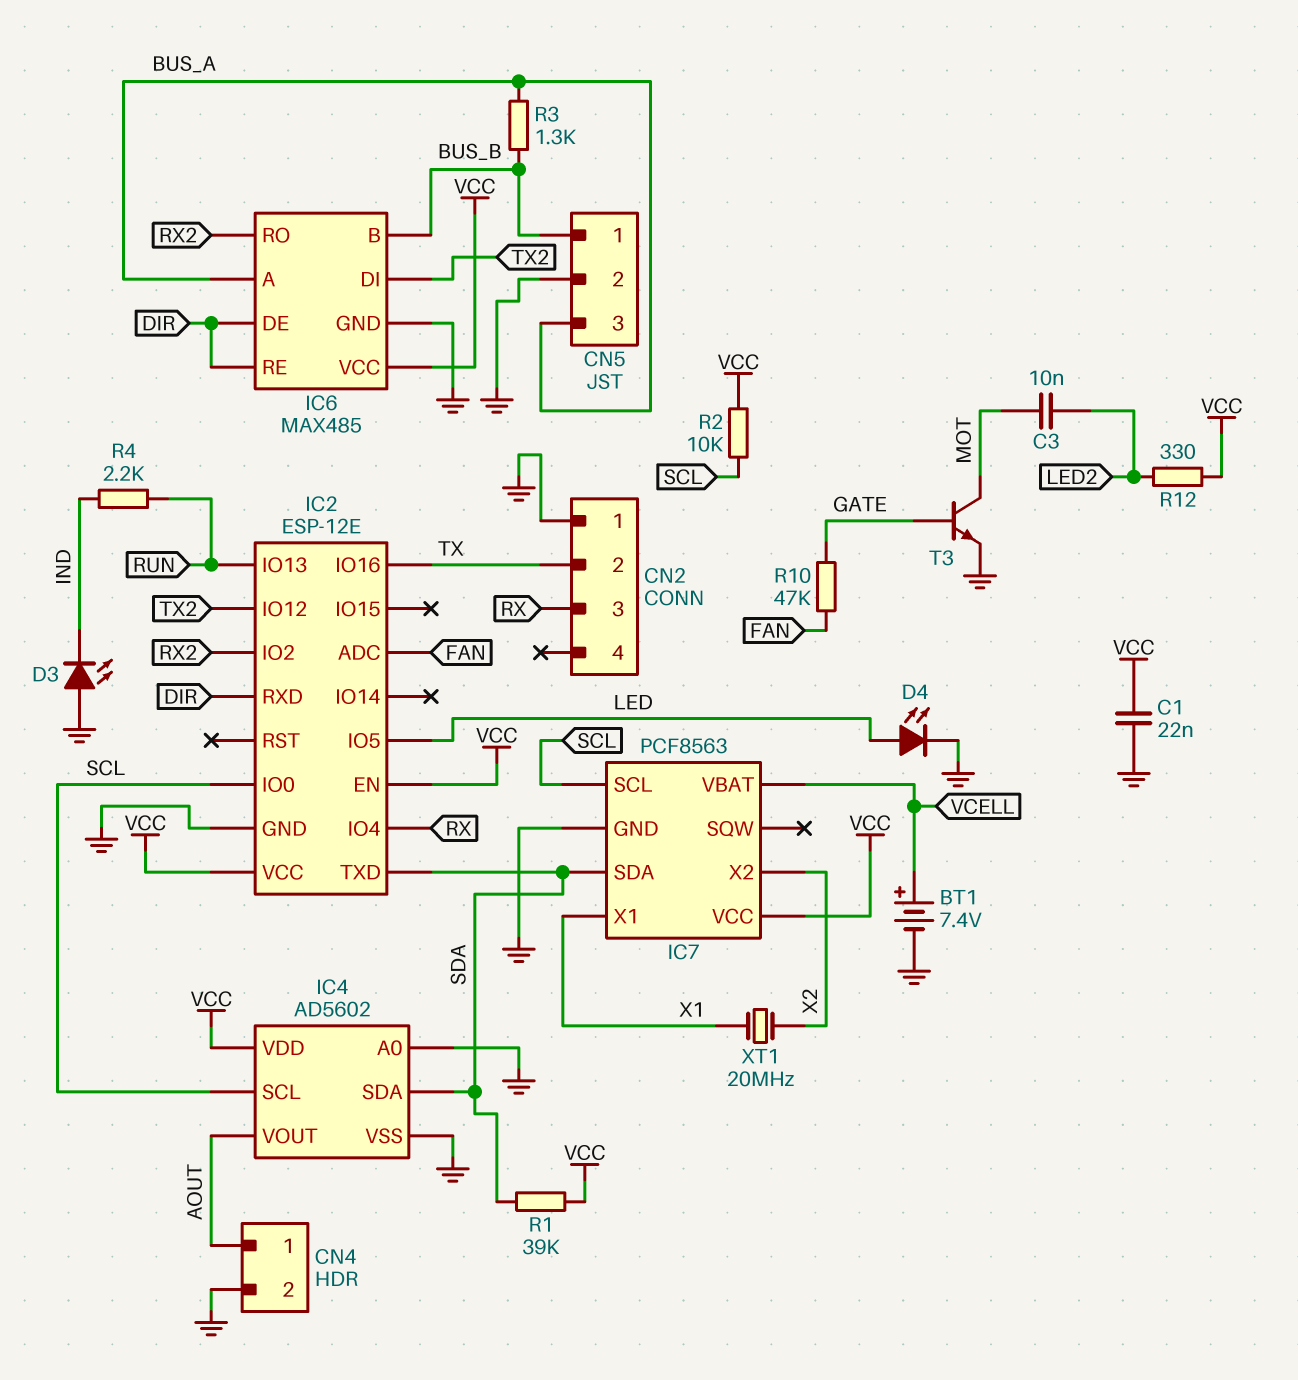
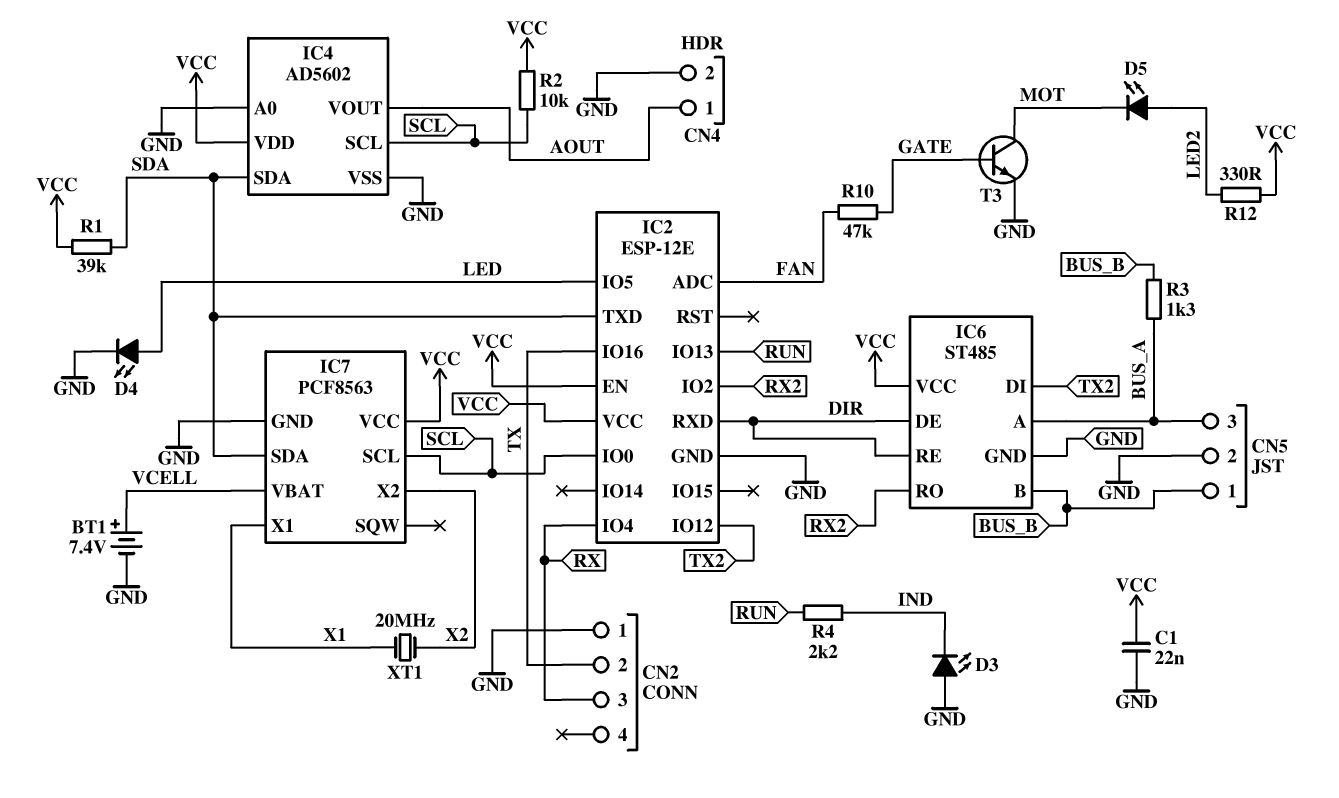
C3: 10nF (LED2, MOT) -> none
D5: none -> LED (A LED2, K MOT)
IC6: MAX485 -> ST485

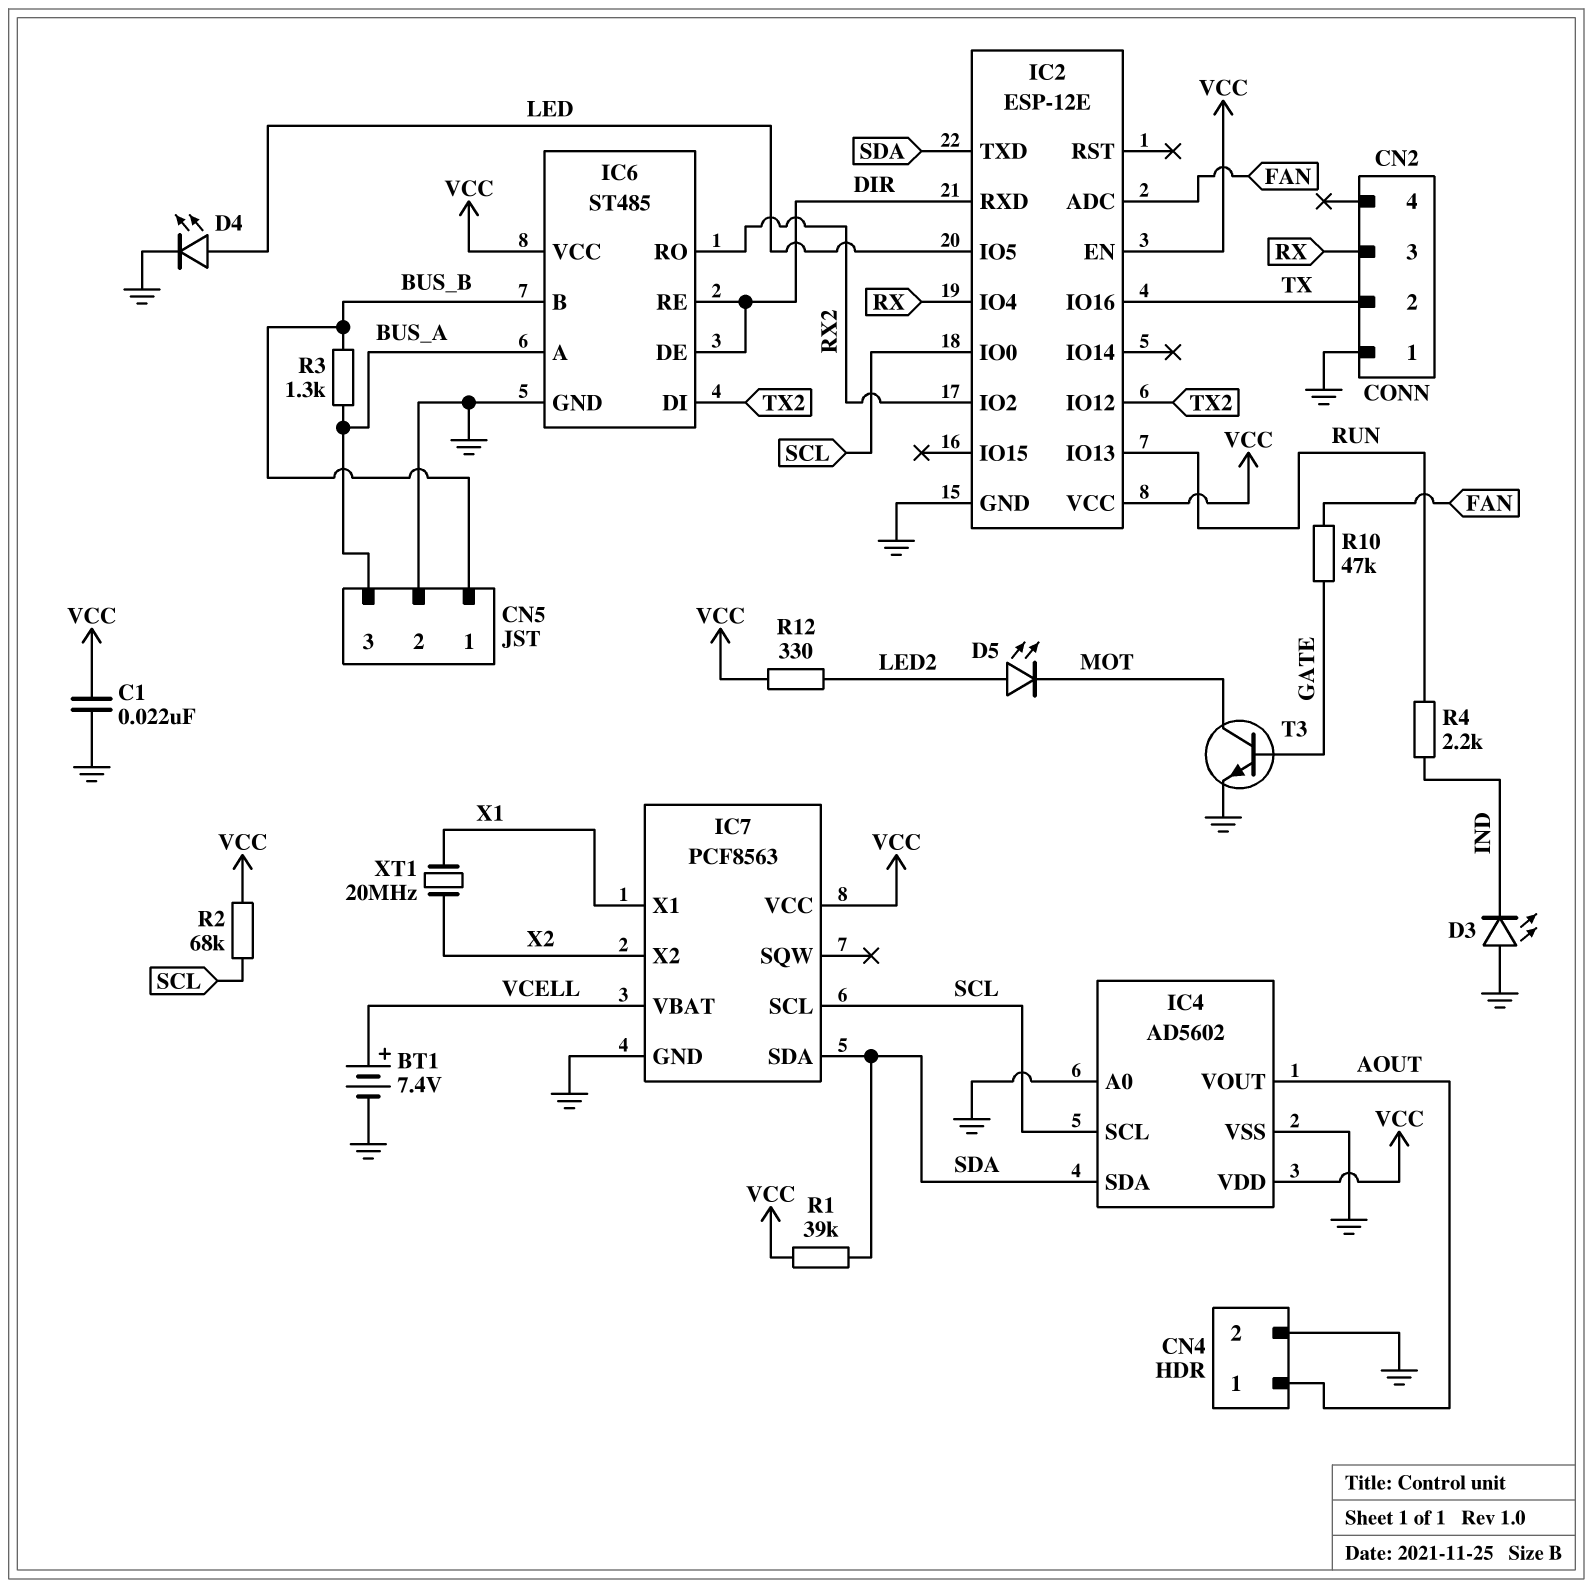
R2: 10k (SCL, VCC) -> 68k (SCL, VCC)

